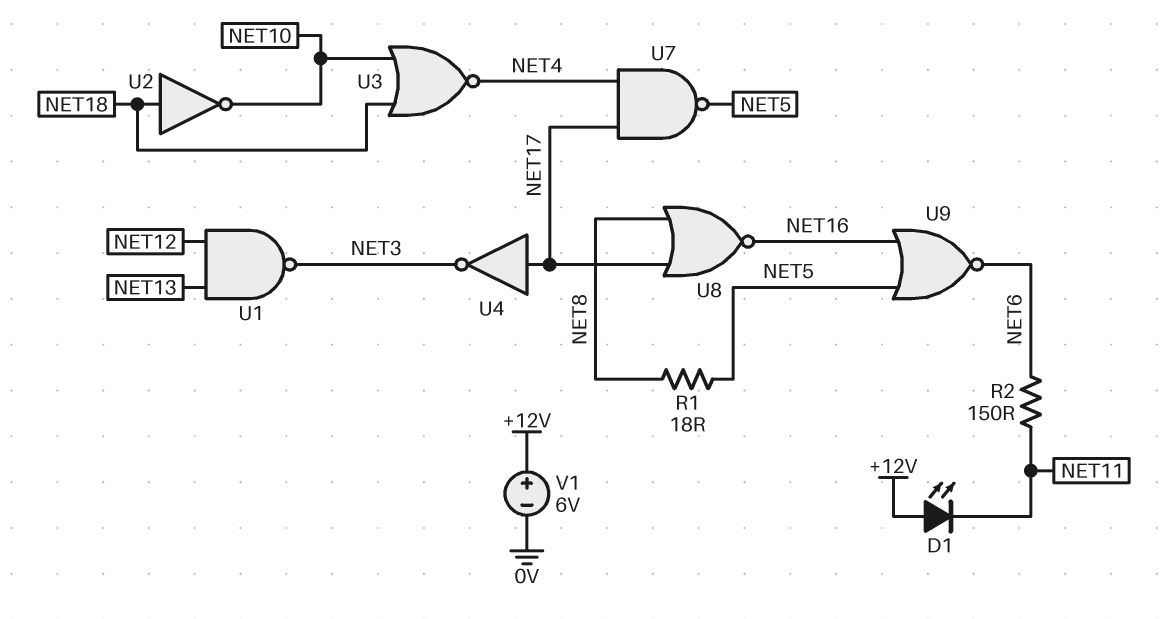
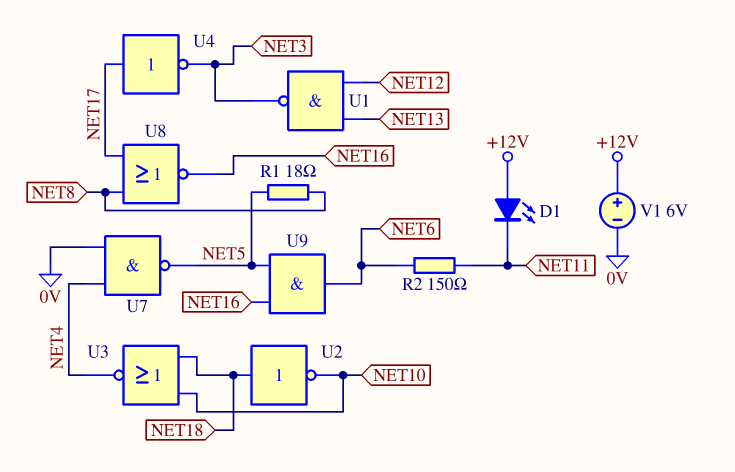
U7: NAND (in NET4, in NET17, out NET5) -> NAND (in 0V, in NET4, out NET5)
U9: NOR (in NET5, in NET16, out NET6) -> AND (in NET5, in NET16, out NET6)

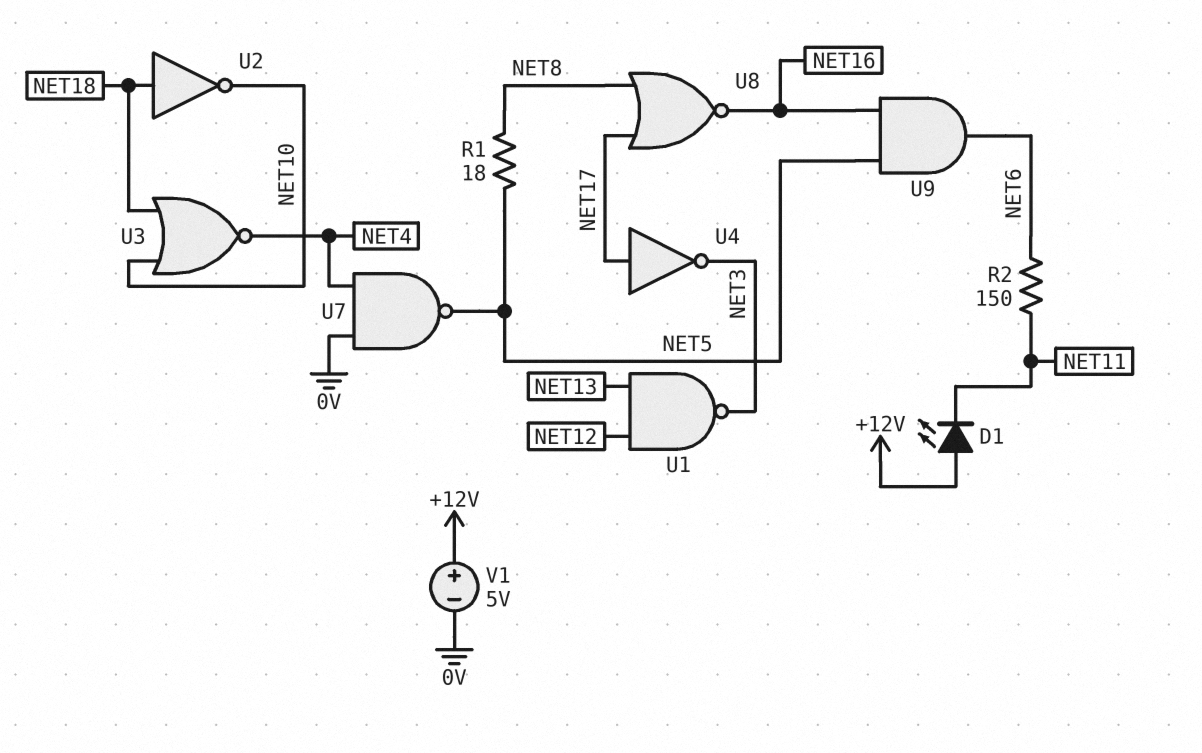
V1: 6V (plus +12V, minus 0V) -> 5V (plus +12V, minus 0V)

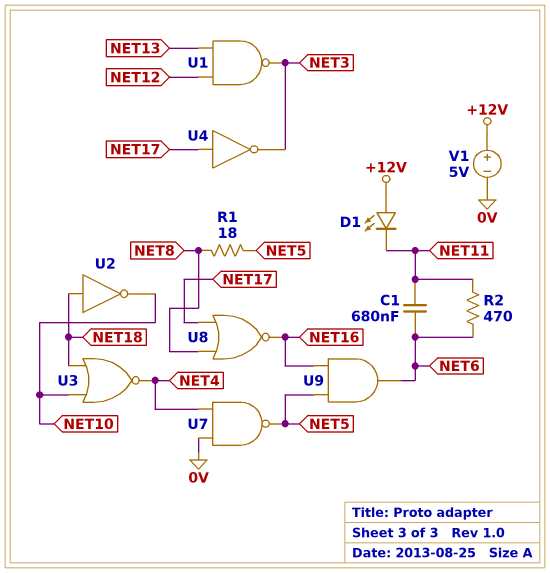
C1: none -> 680nF (NET6, NET11)
R2: 150 (NET6, NET11) -> 470 (NET6, NET11)

